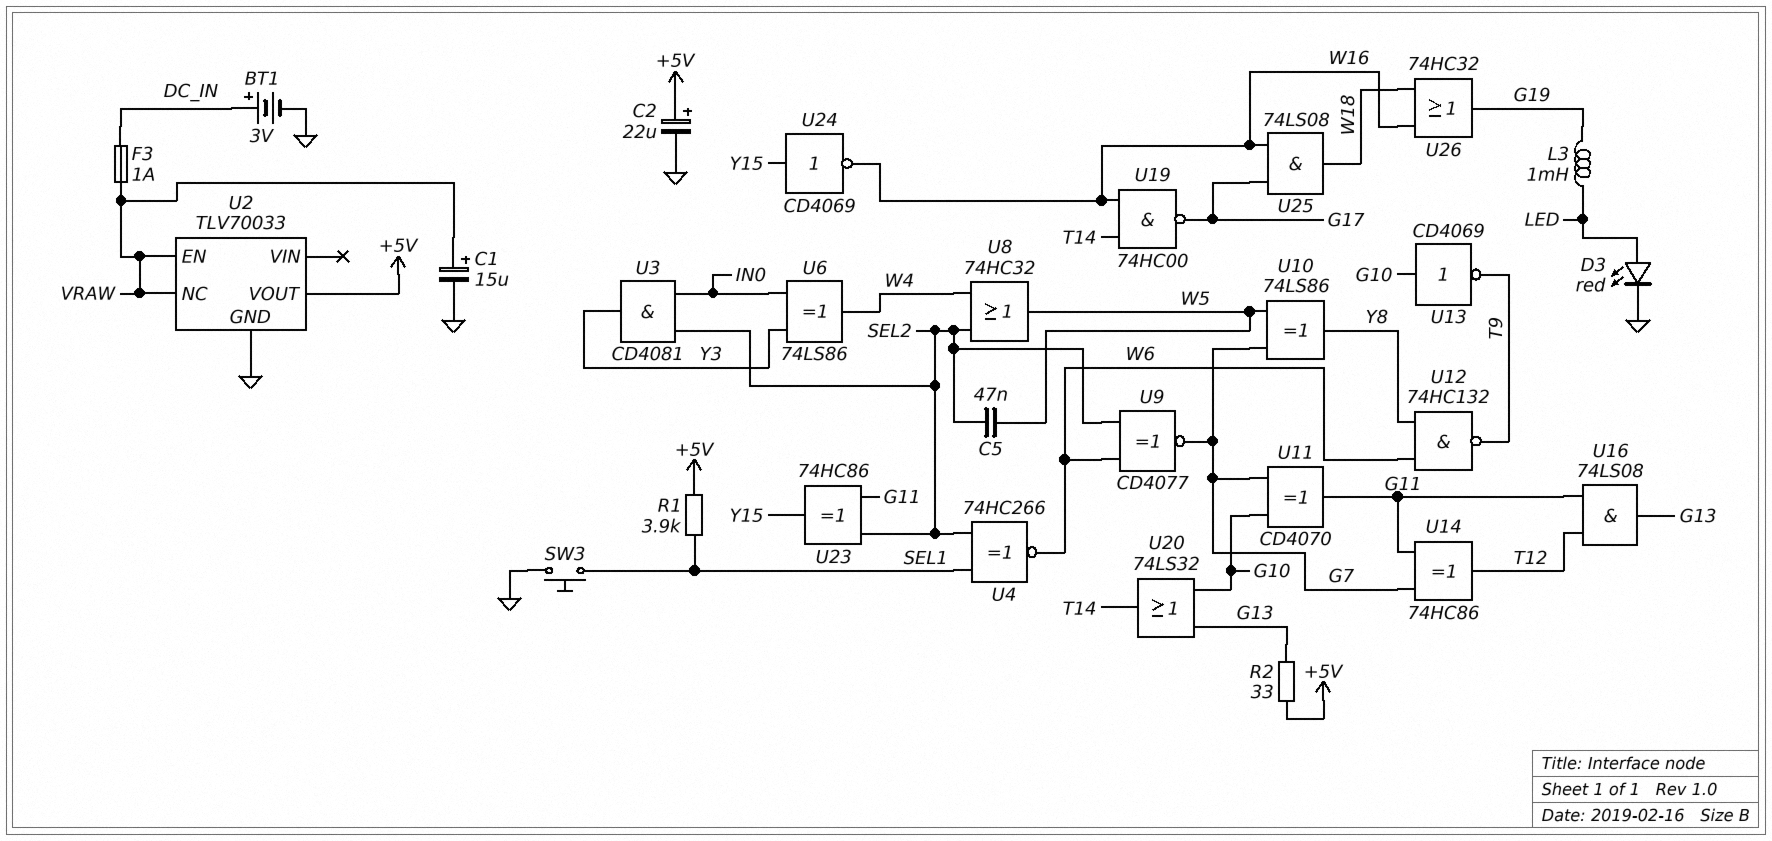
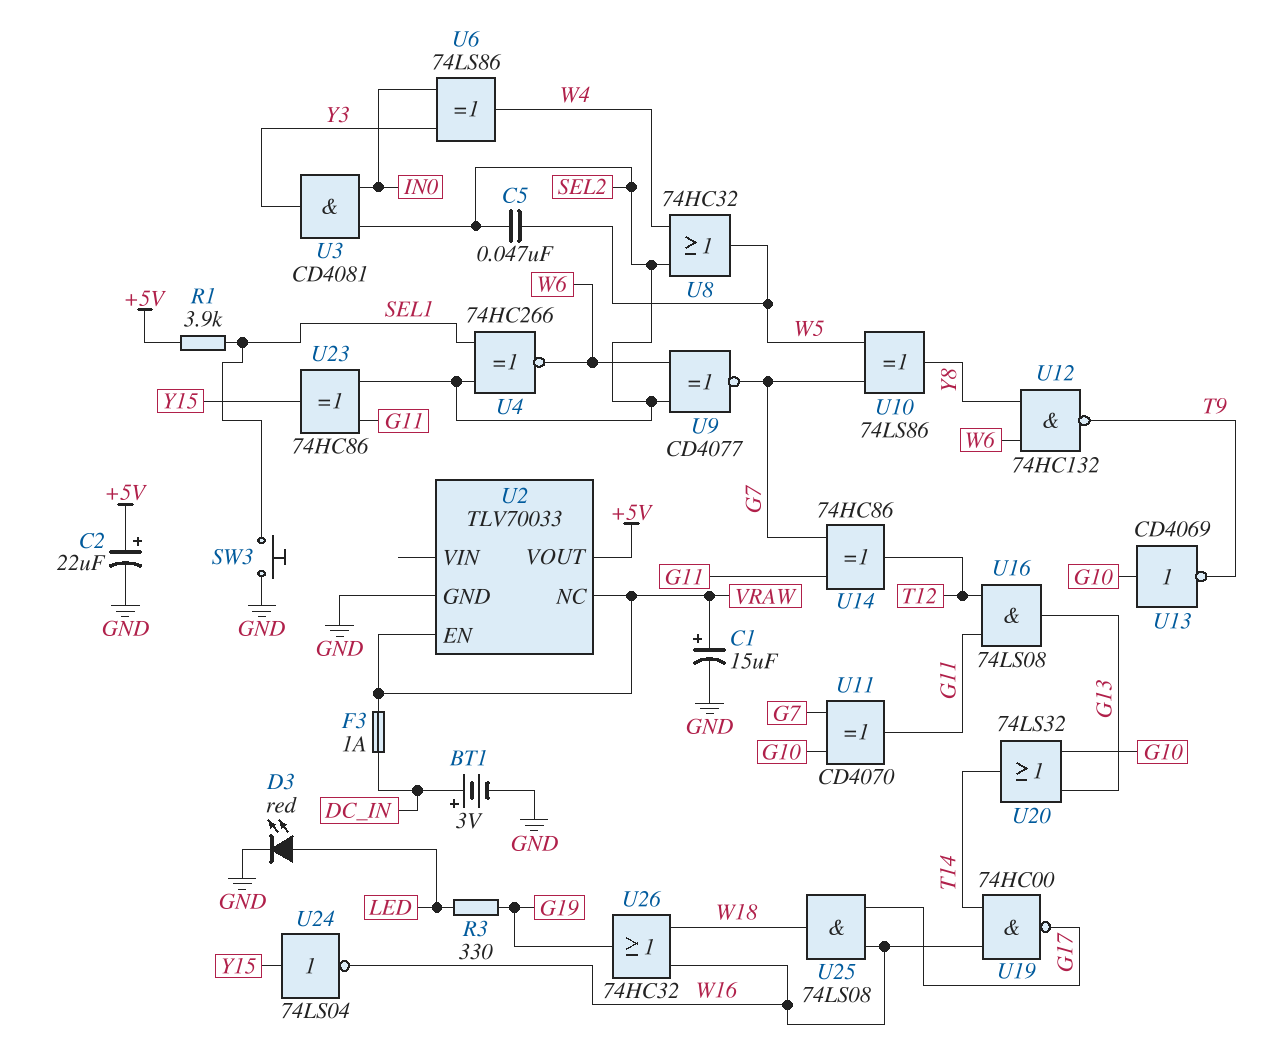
L3: 1mH (G19, LED) -> none
R2: 33 (+5V, G13) -> none
R3: none -> 330 (G19, LED)
U24: NOT CD4069 (in Y15, out W16) -> NOT 74LS04 (in Y15, out W16)

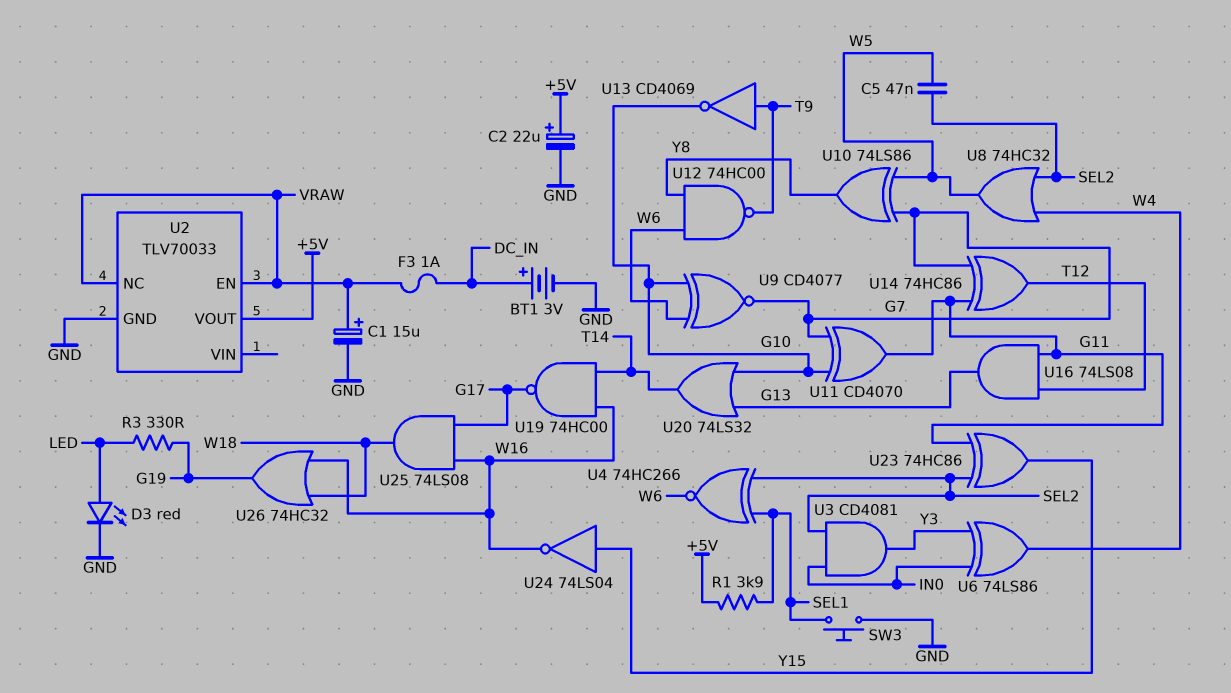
U9: XNOR CD4077 (in SEL2, in W6, out G7) -> XNOR CD4077 (in G10, in W6, out G7)
U12: NAND 74HC132 (in W6, in Y8, out T9) -> NAND 74HC00 (in W6, in Y8, out T9)
U13: NOT CD4069 (in G10, out T9) -> NOT CD4069 (in T9, out G10)

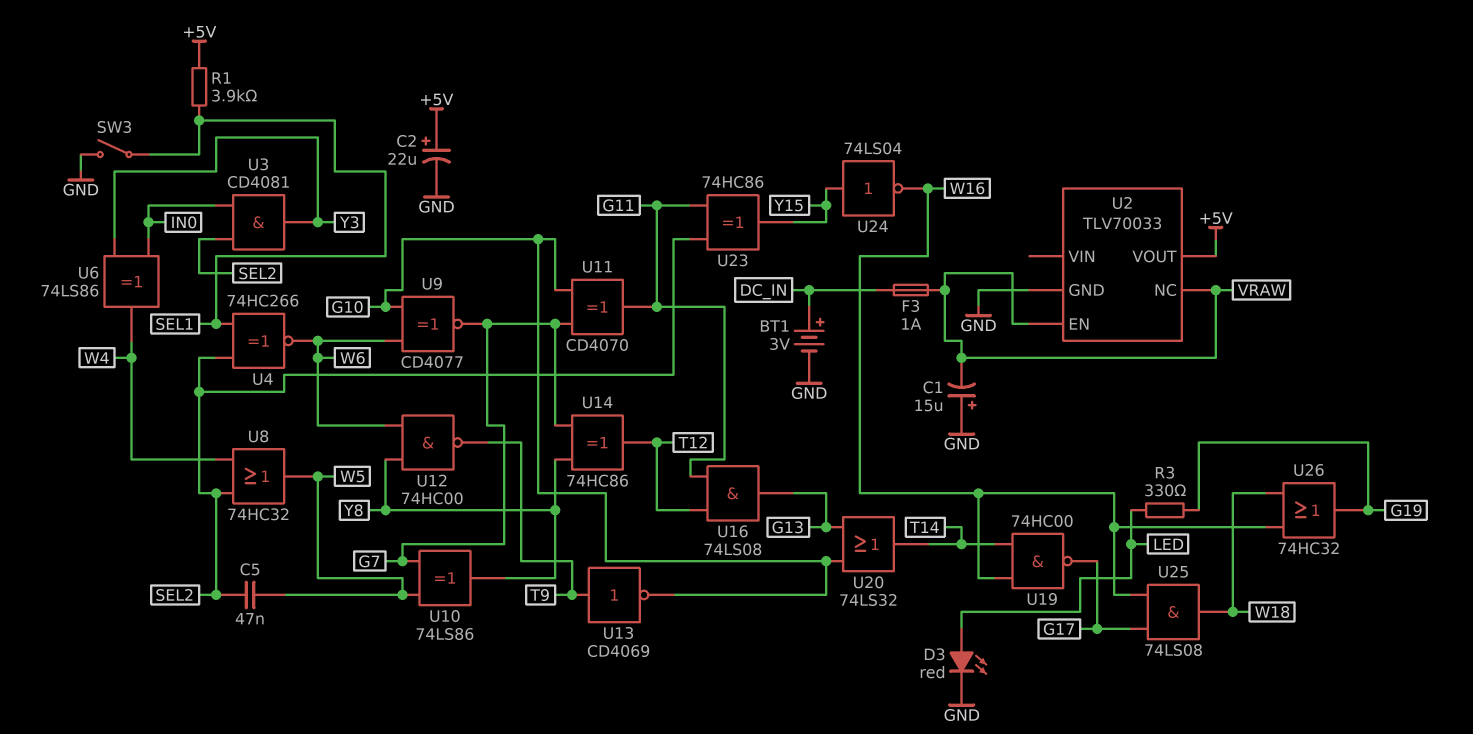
C1: 15uF (plus VRAW, minus GND) -> 15uF (plus GND, minus VRAW)
SW3: button (GND, SEL1) -> switch (GND, SEL1)
U14: XOR 74HC86 (in G7, in G11, out T12) -> XOR 74HC86 (in G7, in Y8, out T12)

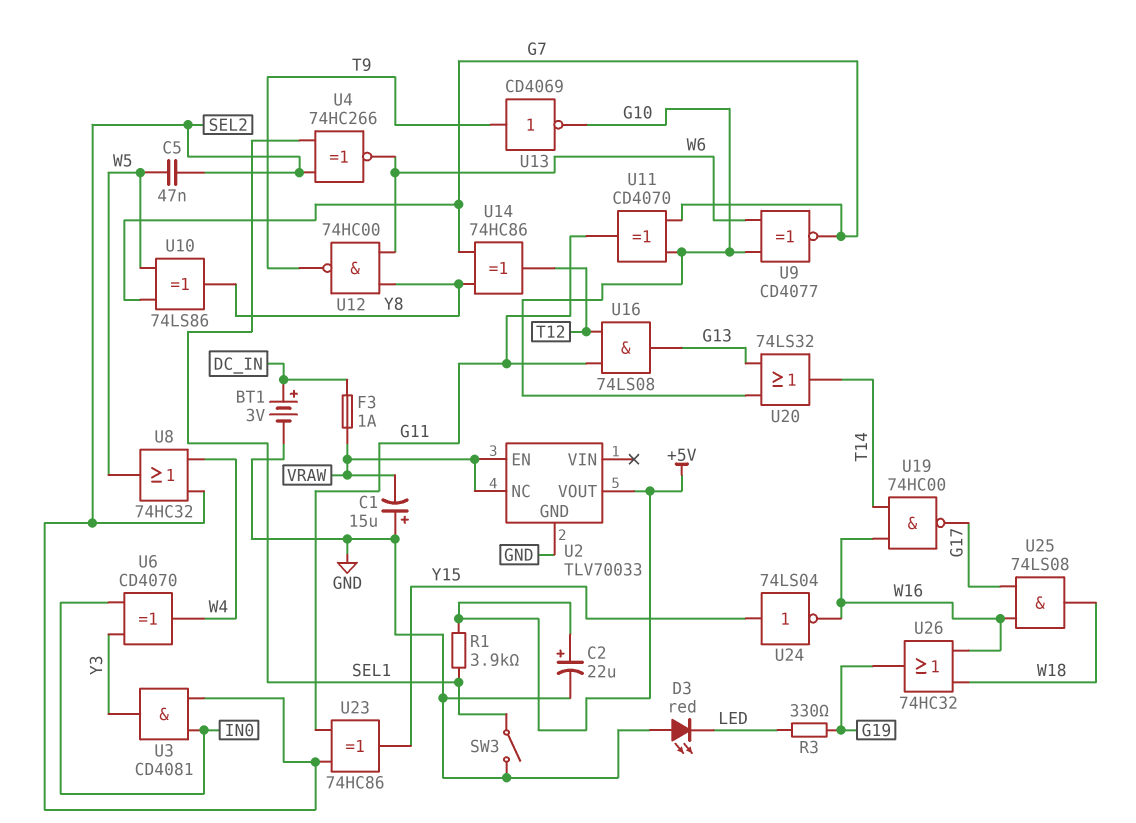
D3: LED red (A LED, K GND) -> LED red (A GND, K LED)
U6: XOR 74LS86 (in IN0, in Y3, out W4) -> XOR CD4070 (in IN0, in Y3, out W4)

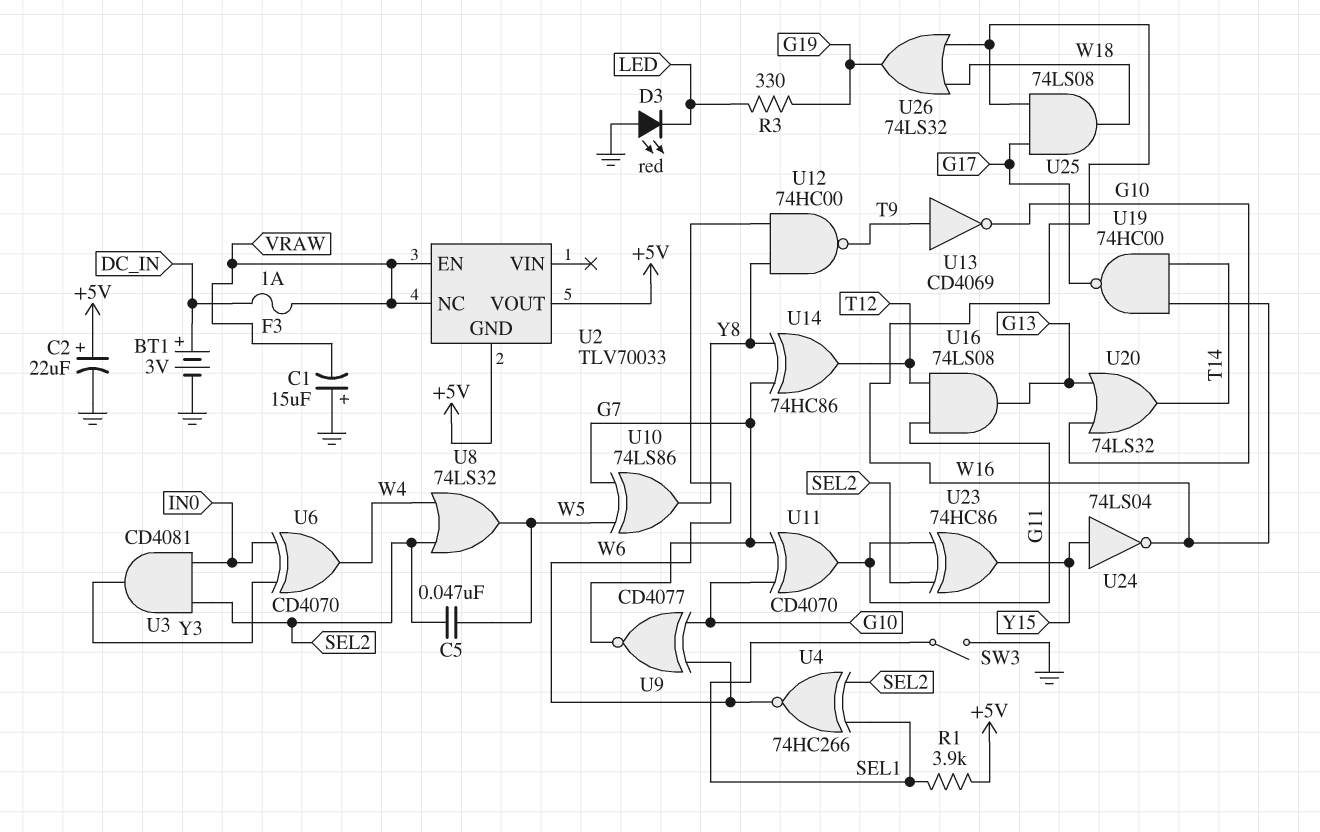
U2 pin GND: GND -> +5V
U8: OR 74HC32 (in SEL2, in W4, out W5) -> OR 74LS32 (in SEL2, in W4, out W5)
U26: OR 74HC32 (in W16, in W18, out G19) -> OR 74LS32 (in W16, in W18, out G19)

